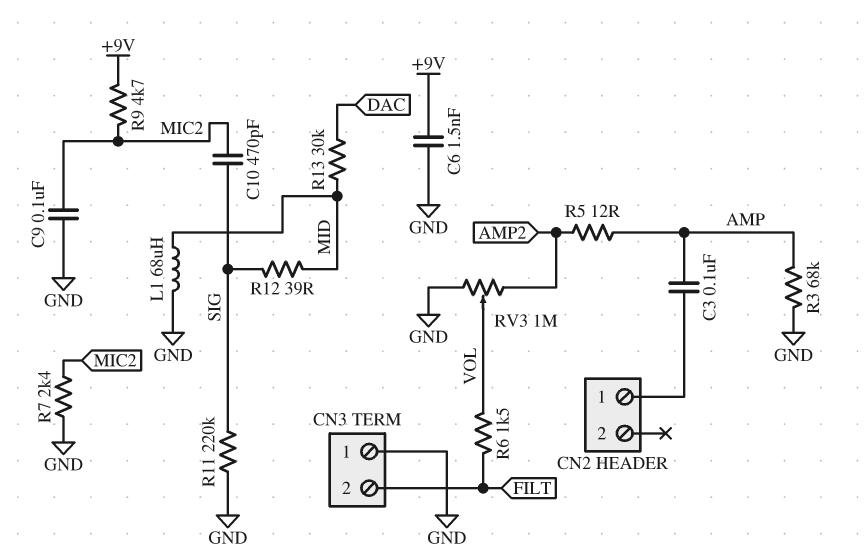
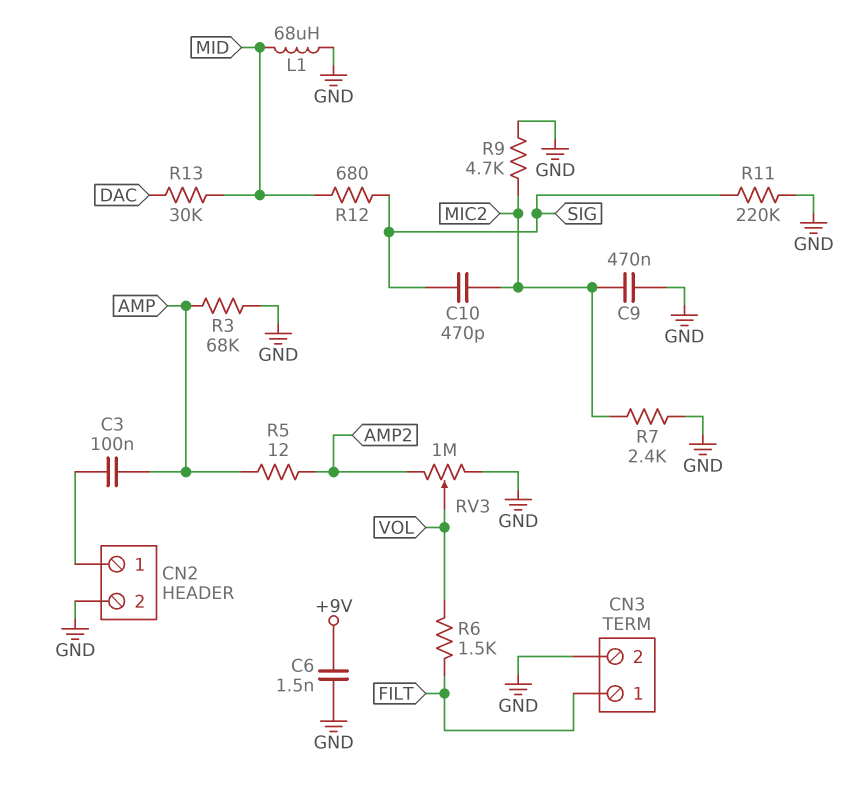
C9: 100nF (GND, MIC2) -> 470nF (GND, MIC2)
CN2 pin 2: none -> GND
CN3 pin 1: GND -> FILT
CN3 pin 2: FILT -> GND
R9: 4.7k (+9V, MIC2) -> 4.7k (GND, MIC2)
R12: 39 (MID, SIG) -> 680 (MID, SIG)

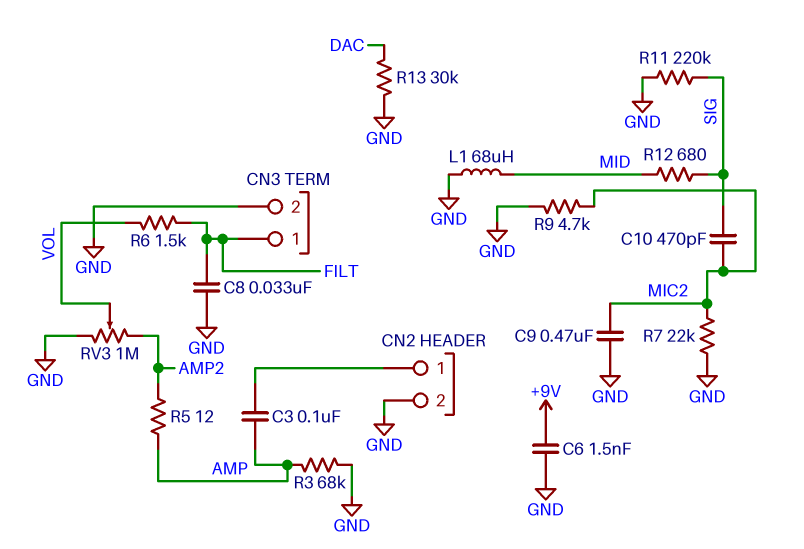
C8: none -> 33nF (FILT, GND)
R7: 2.4k (GND, MIC2) -> 22k (GND, MIC2)
R13: 30k (DAC, MID) -> 30k (DAC, GND)

